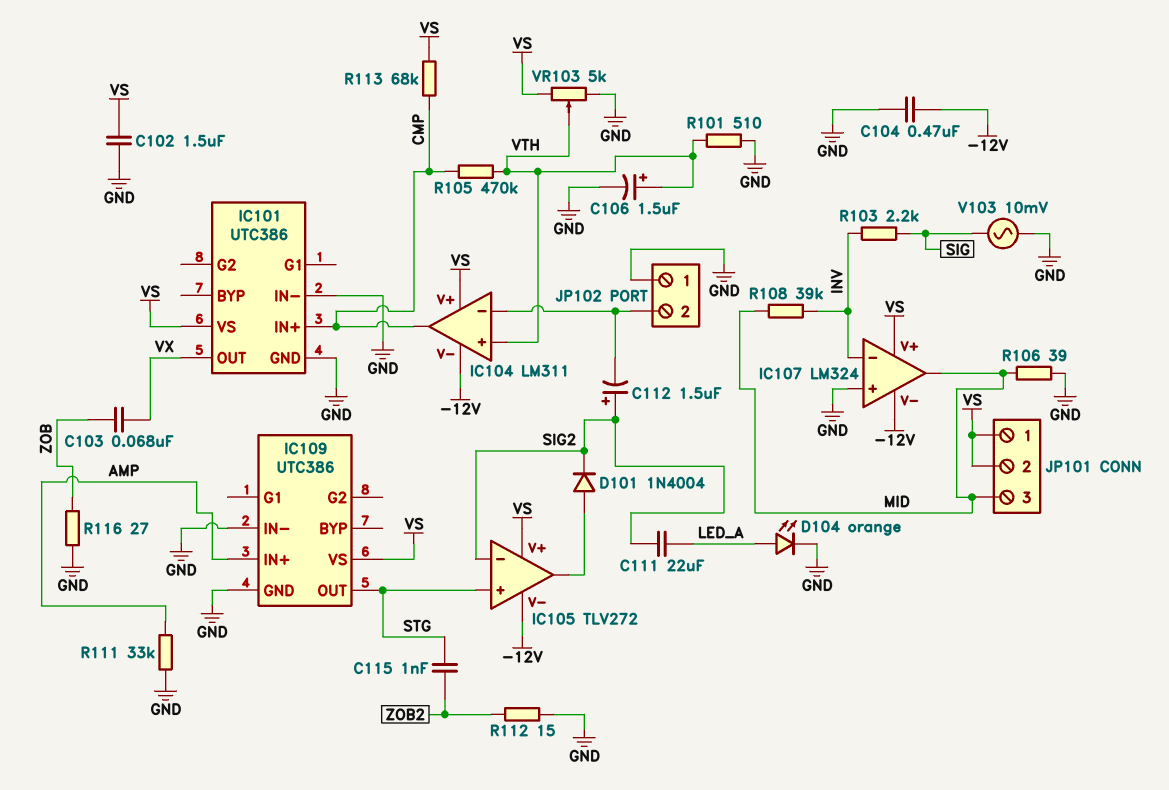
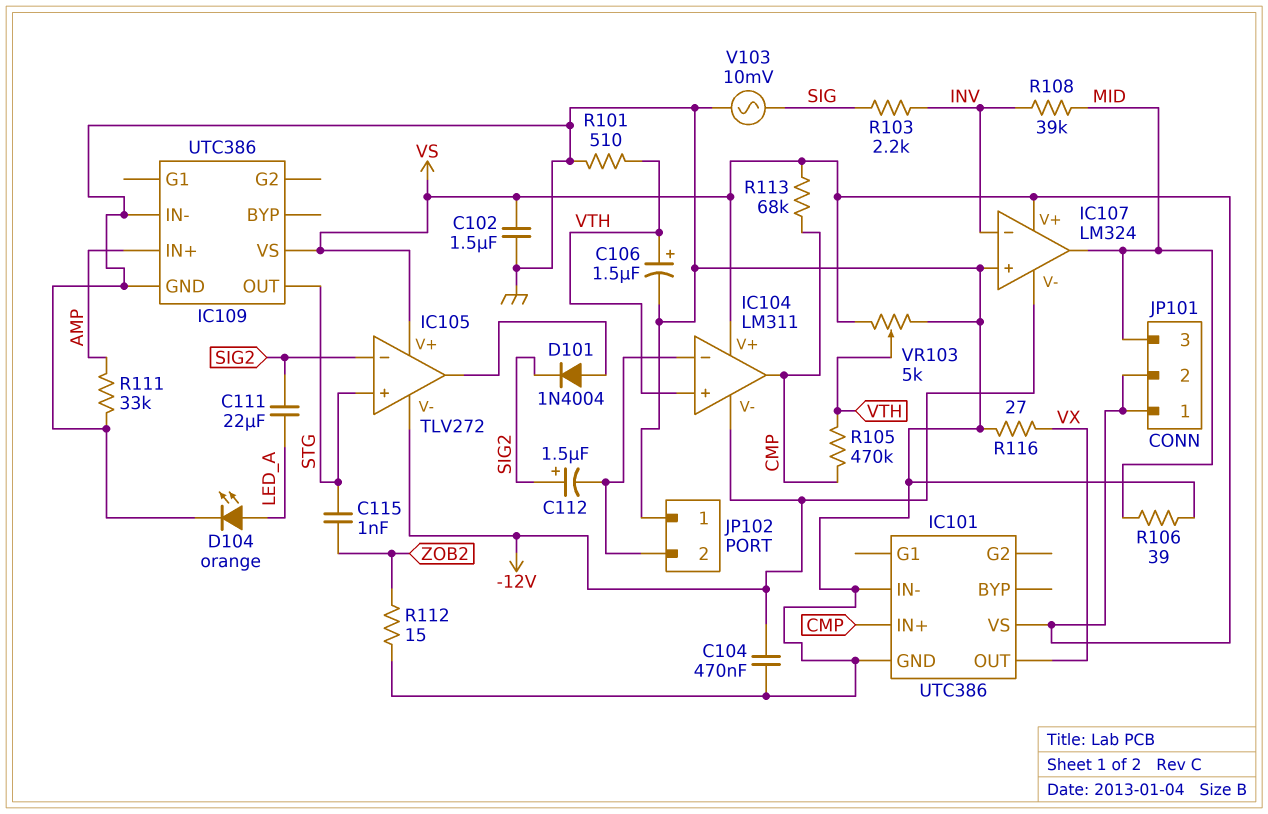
C103: 68nF (VX, ZOB) -> none
R116: 27 (GND, ZOB) -> 27 (GND, VX)

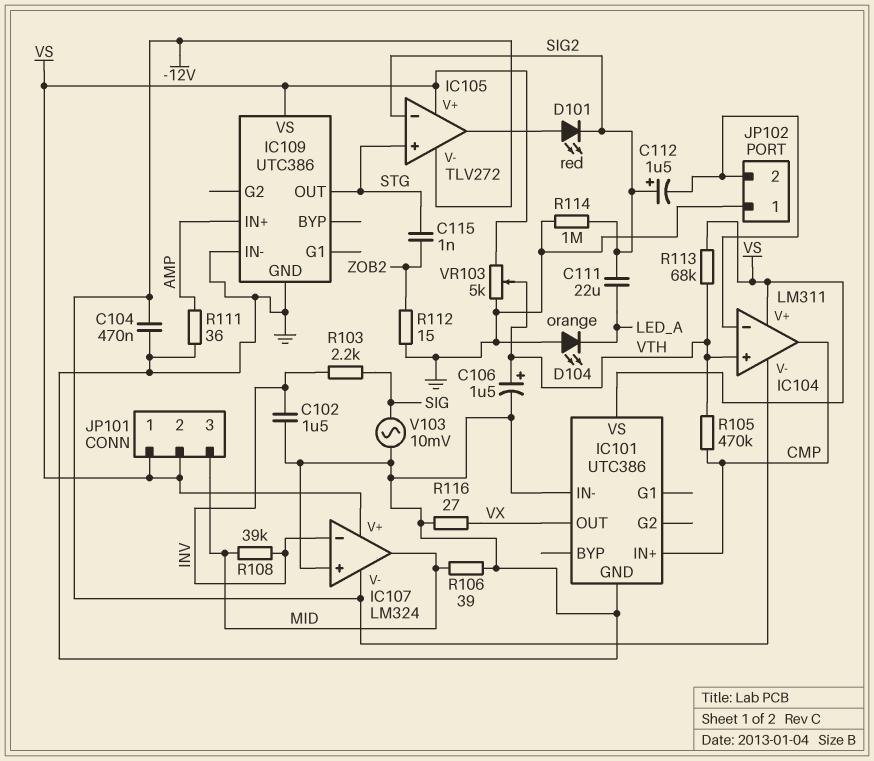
C102: 1.5uF (GND, VS) -> 1.5uF (GND, INV)
D101: diode 1N4004 (A IC105/out, K SIG2) -> LED red (A IC105/out, K SIG2)
D104: LED orange (A LED_A, K GND) -> LED orange (A GND, K LED_A)
R101: 510 (GND, VTH) -> none
R111: 33k (AMP, GND) -> 36 (AMP, GND)
R113: 68k (CMP, VS) -> 68k (VS, VTH)
R114: none -> 1M (GND, SIG2)

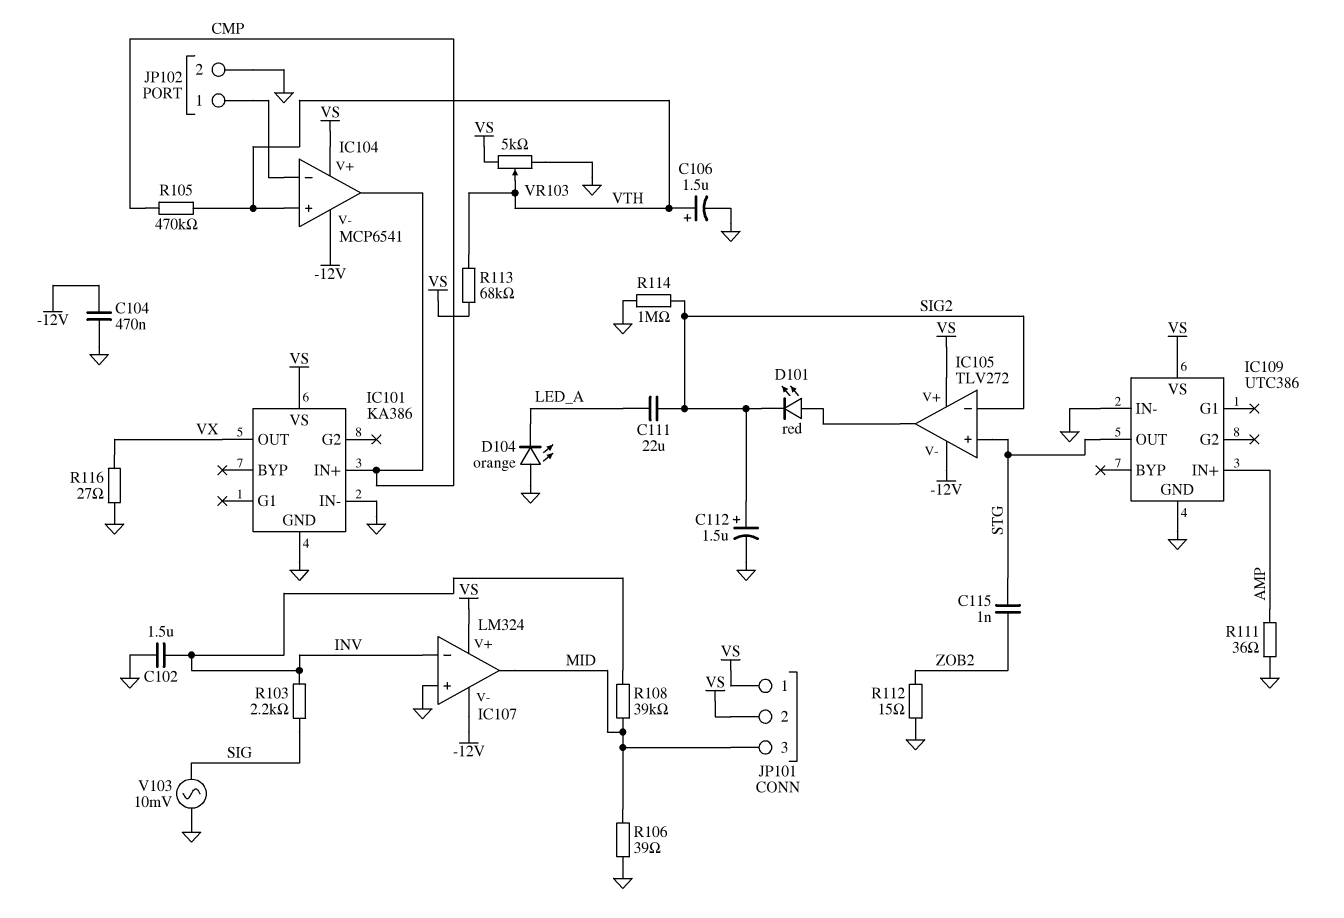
C112: 1.5uF (plus SIG2, minus IC104/in-) -> 1.5uF (plus SIG2, minus GND)
IC101: UTC386 -> KA386
IC104: LM311 -> MCP6541
JP102 pin 1: GND -> IC104/in-
JP102 pin 2: IC104/in- -> GND

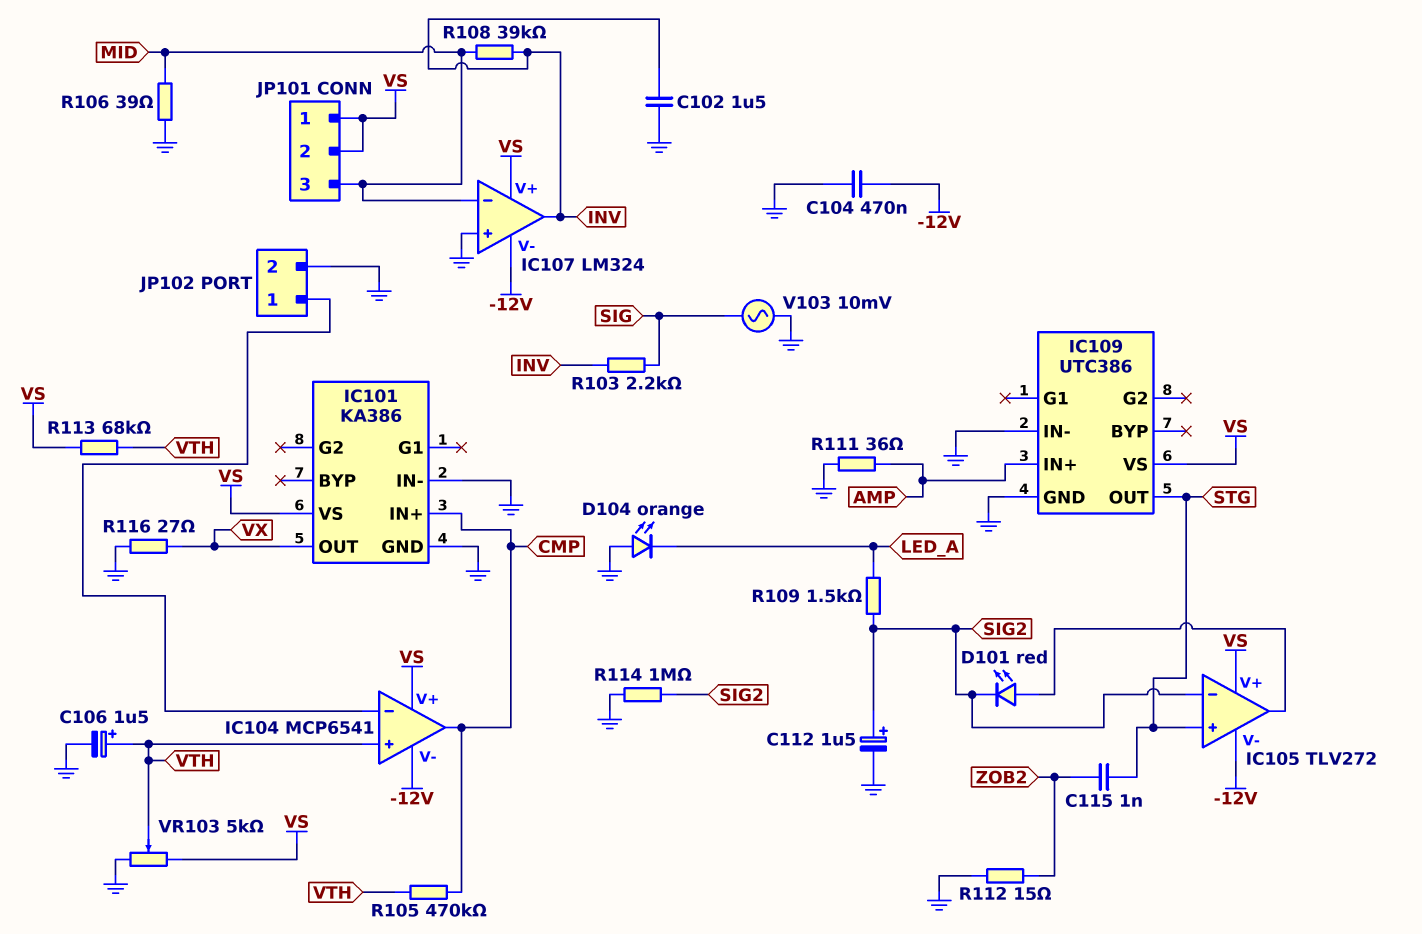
C111: 22uF (LED_A, SIG2) -> none
IC107 pin in-: INV -> MID
IC107 pin out: MID -> INV
R109: none -> 1.5k (LED_A, SIG2)

